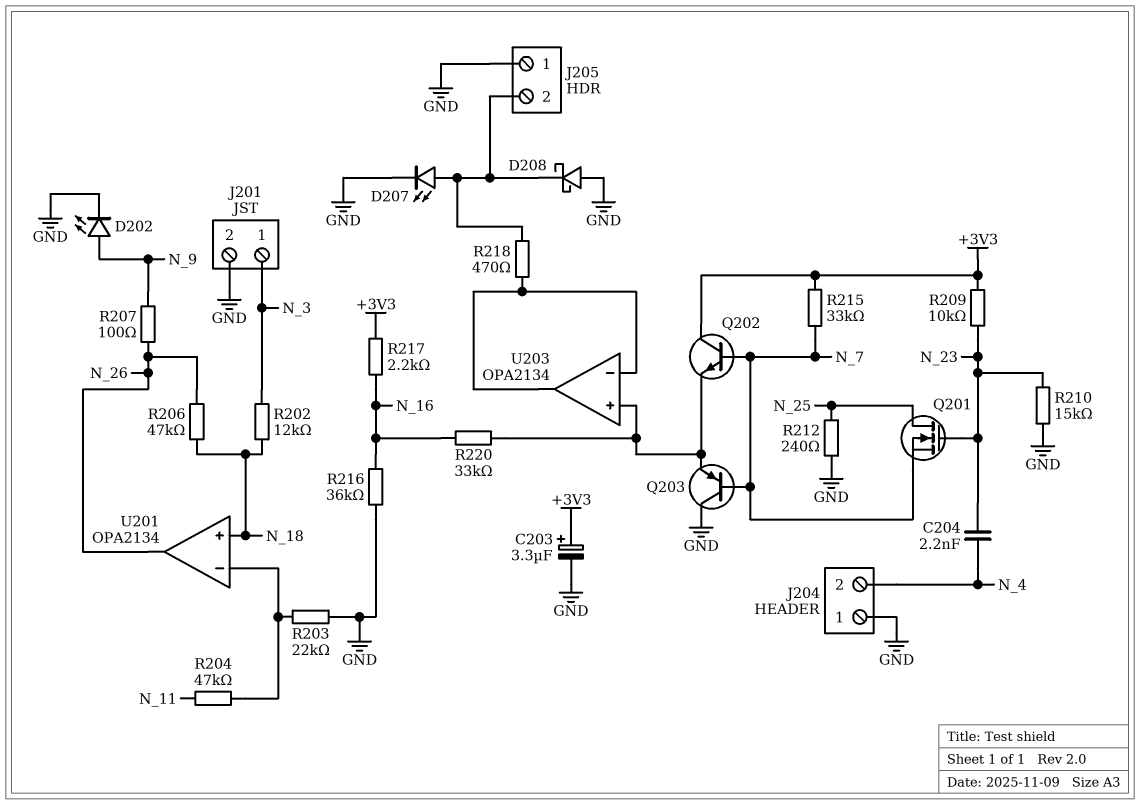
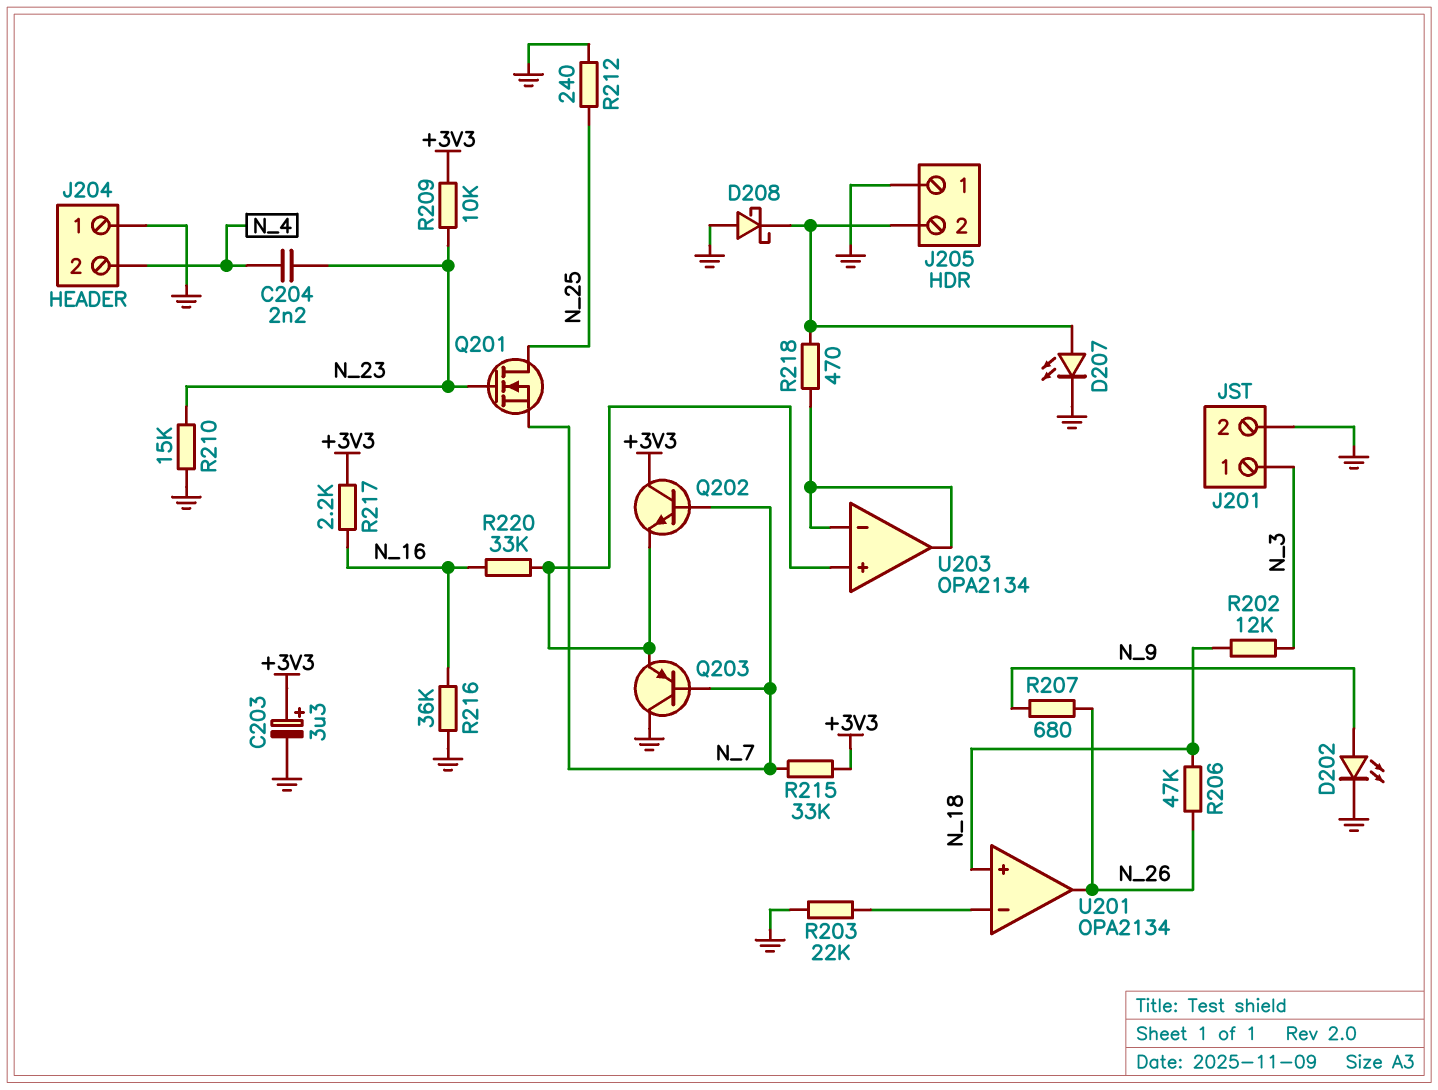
R204: 47k (N_11, U201/in-) -> none
R207: 100 (N_9, N_26) -> 680 (N_9, N_26)

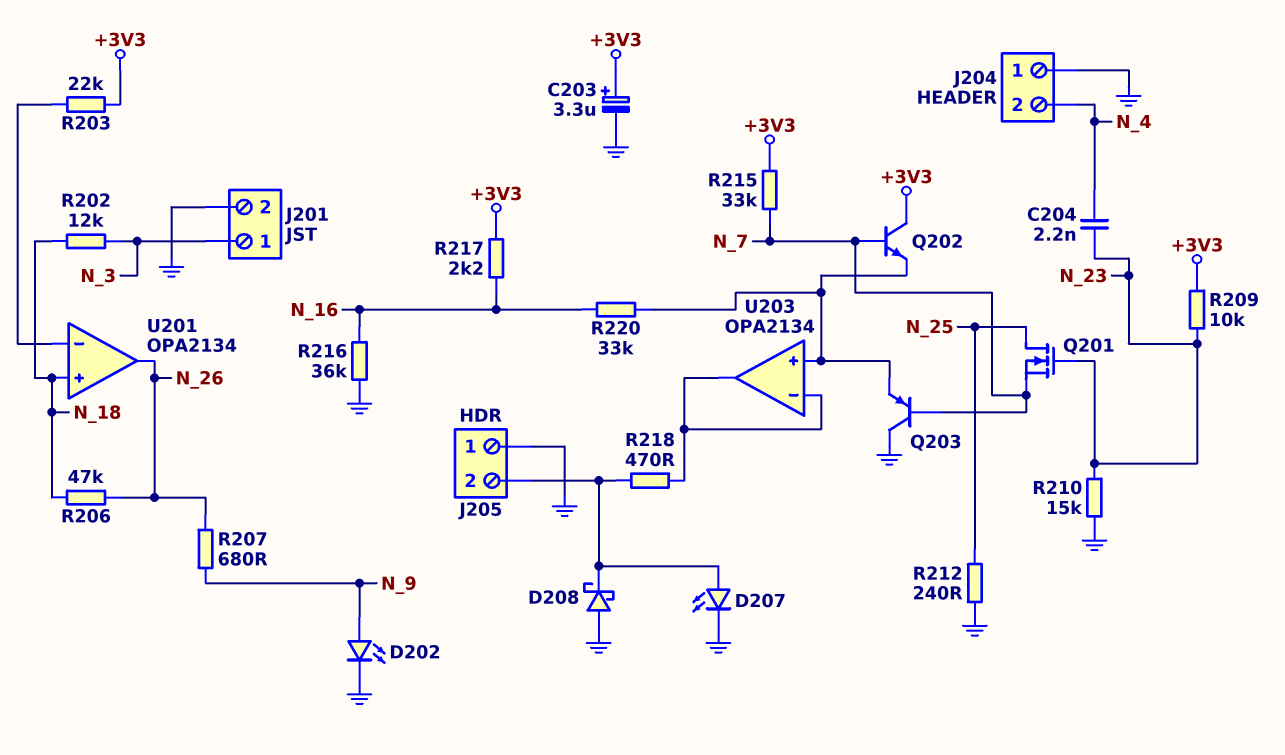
R203: 22k (GND, U201/in-) -> 22k (+3V3, U201/in-)

